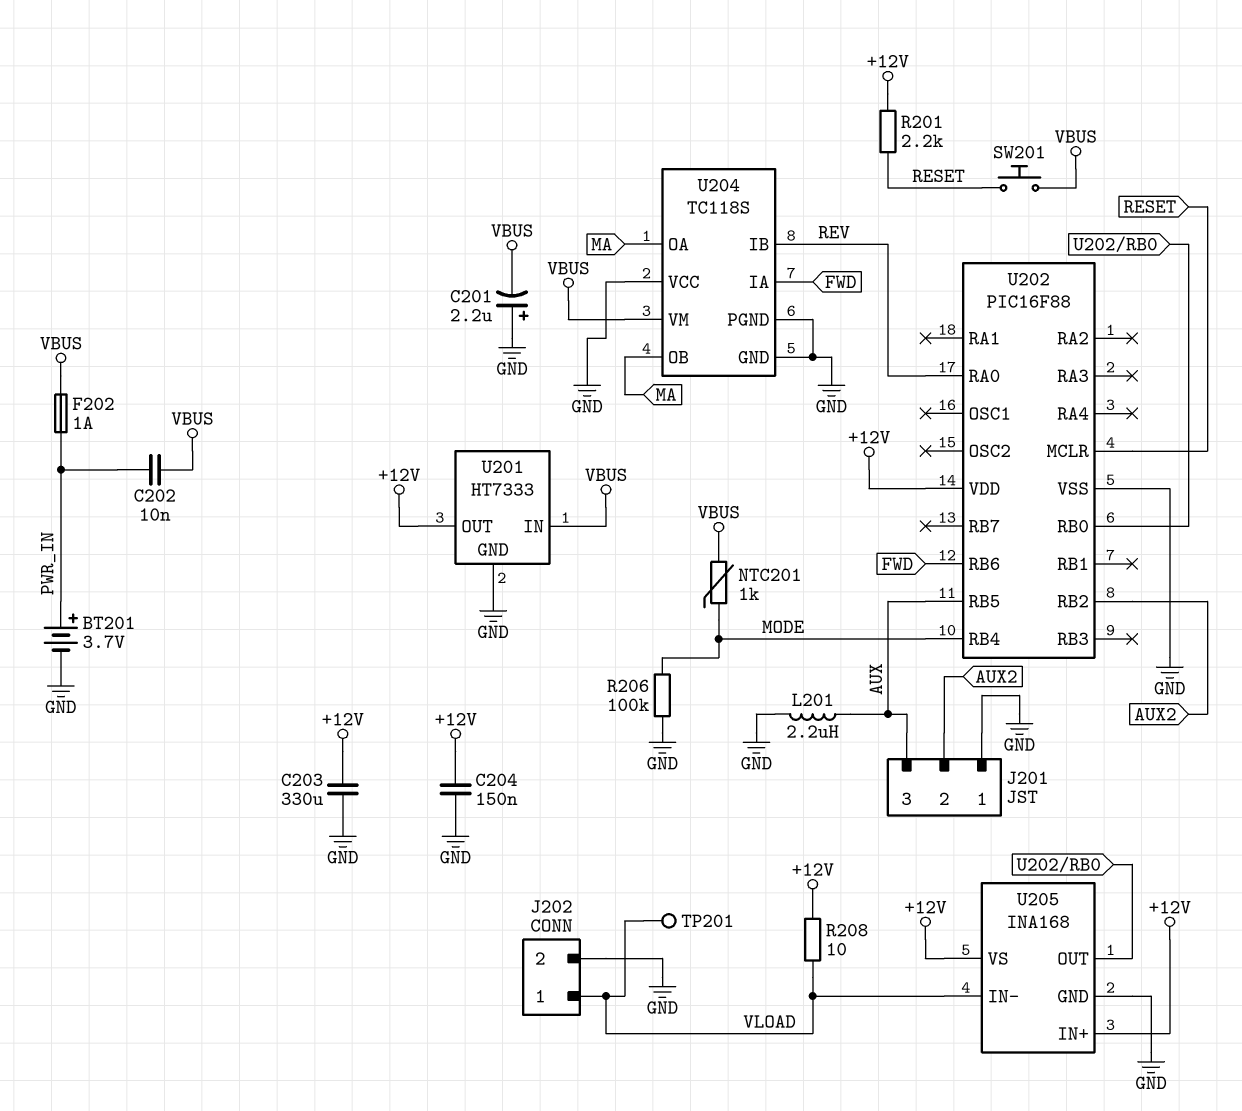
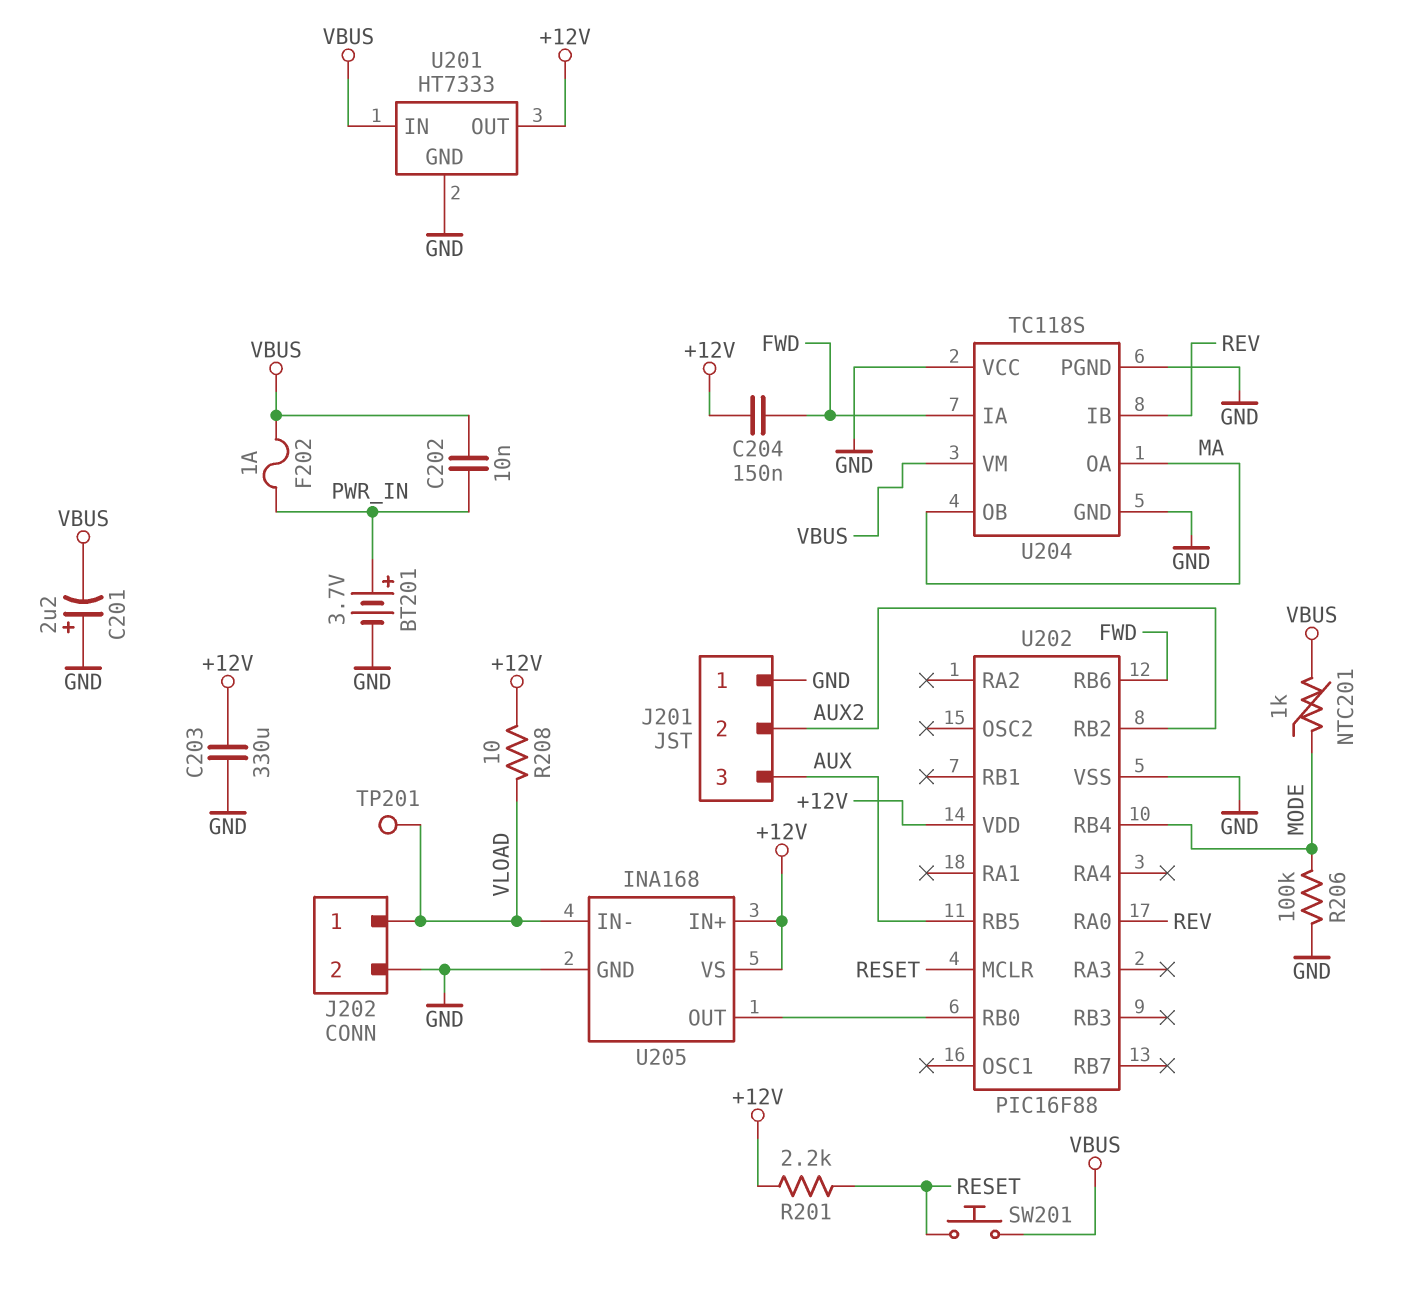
C204: 150nF (+12V, GND) -> 150nF (+12V, FWD)
L201: 2.2uH (AUX, GND) -> none

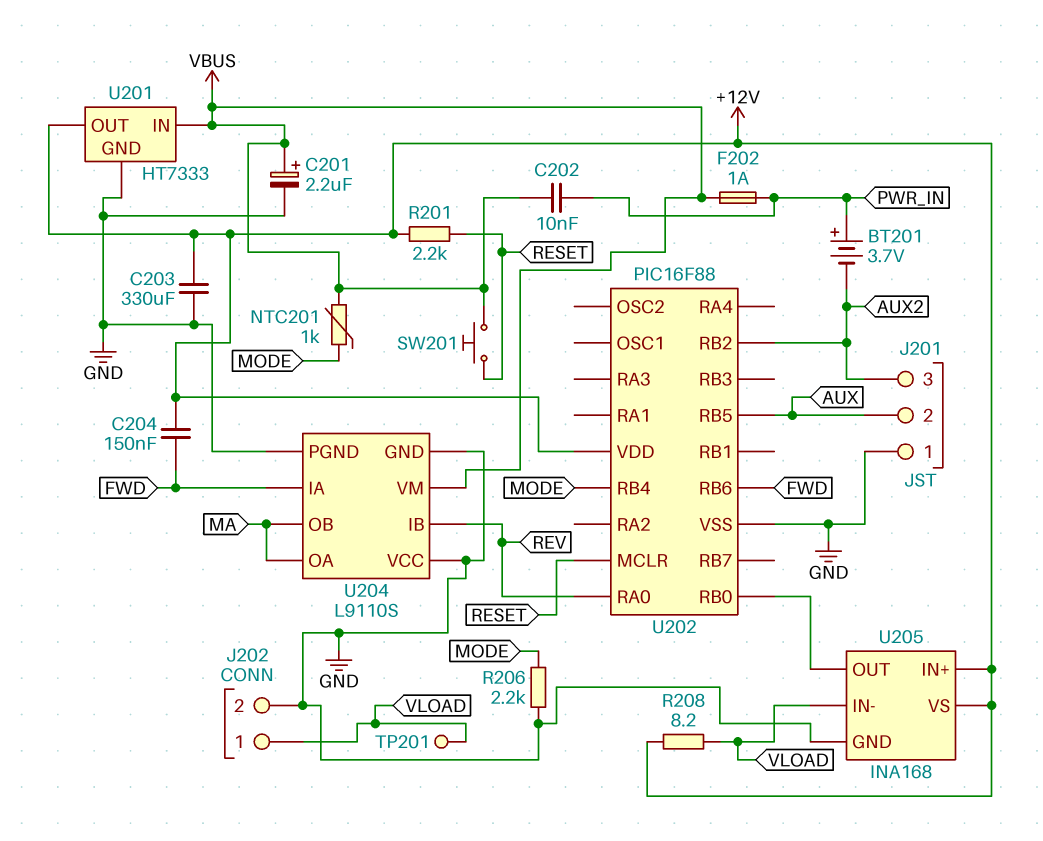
BT201: 3.7V (plus PWR_IN, minus GND) -> 3.7V (plus PWR_IN, minus AUX2)
C201: 2.2uF (plus GND, minus VBUS) -> 2.2uF (plus VBUS, minus GND)
J201 pin 2: AUX2 -> AUX
J201 pin 3: AUX -> AUX2
R206: 100k (GND, MODE) -> 2.2k (GND, MODE)
R208: 10 (+12V, VLOAD) -> 8.2 (+12V, VLOAD)
U204: TC118S -> L9110S

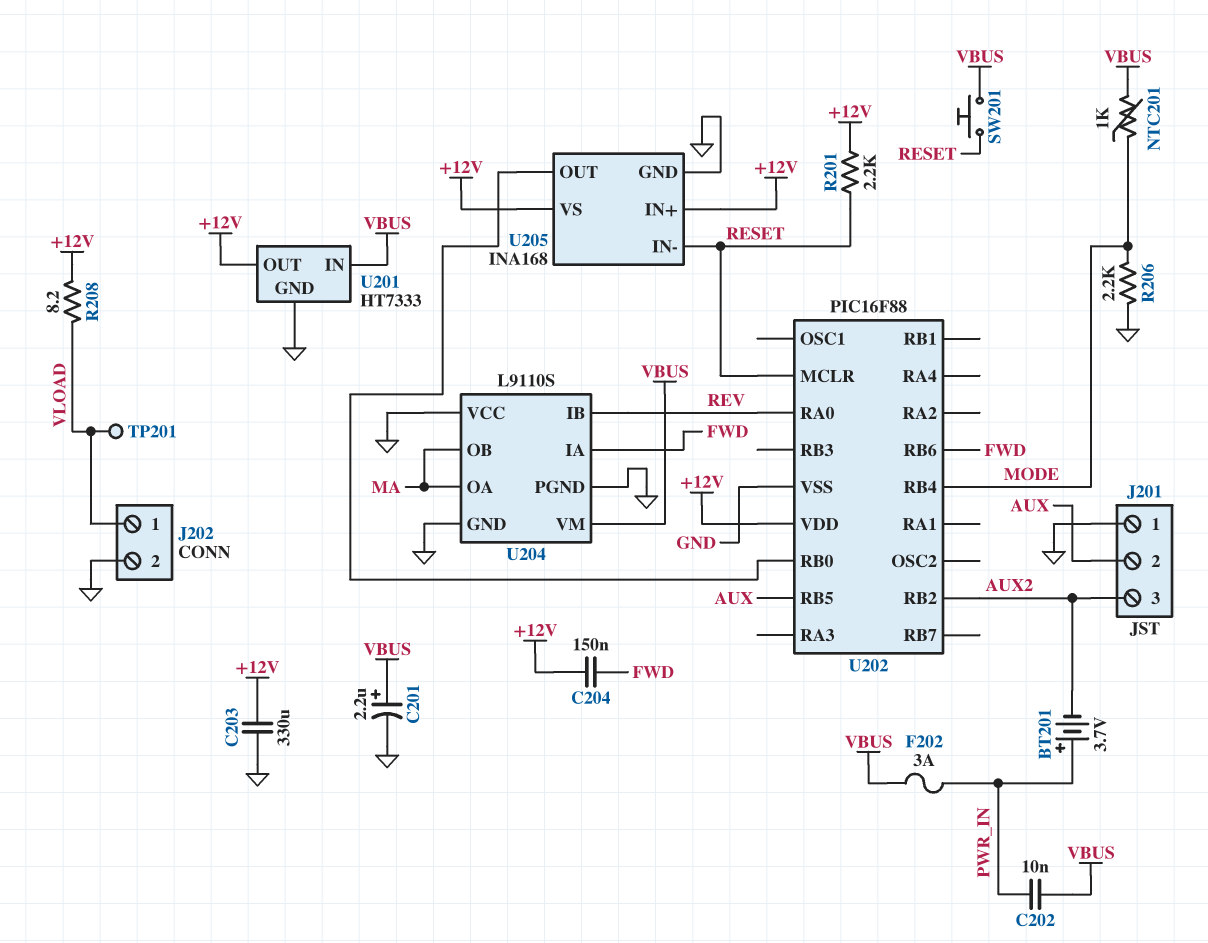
F202: 1A (PWR_IN, VBUS) -> 3A (PWR_IN, VBUS)
U205 pin IN-: VLOAD -> RESET

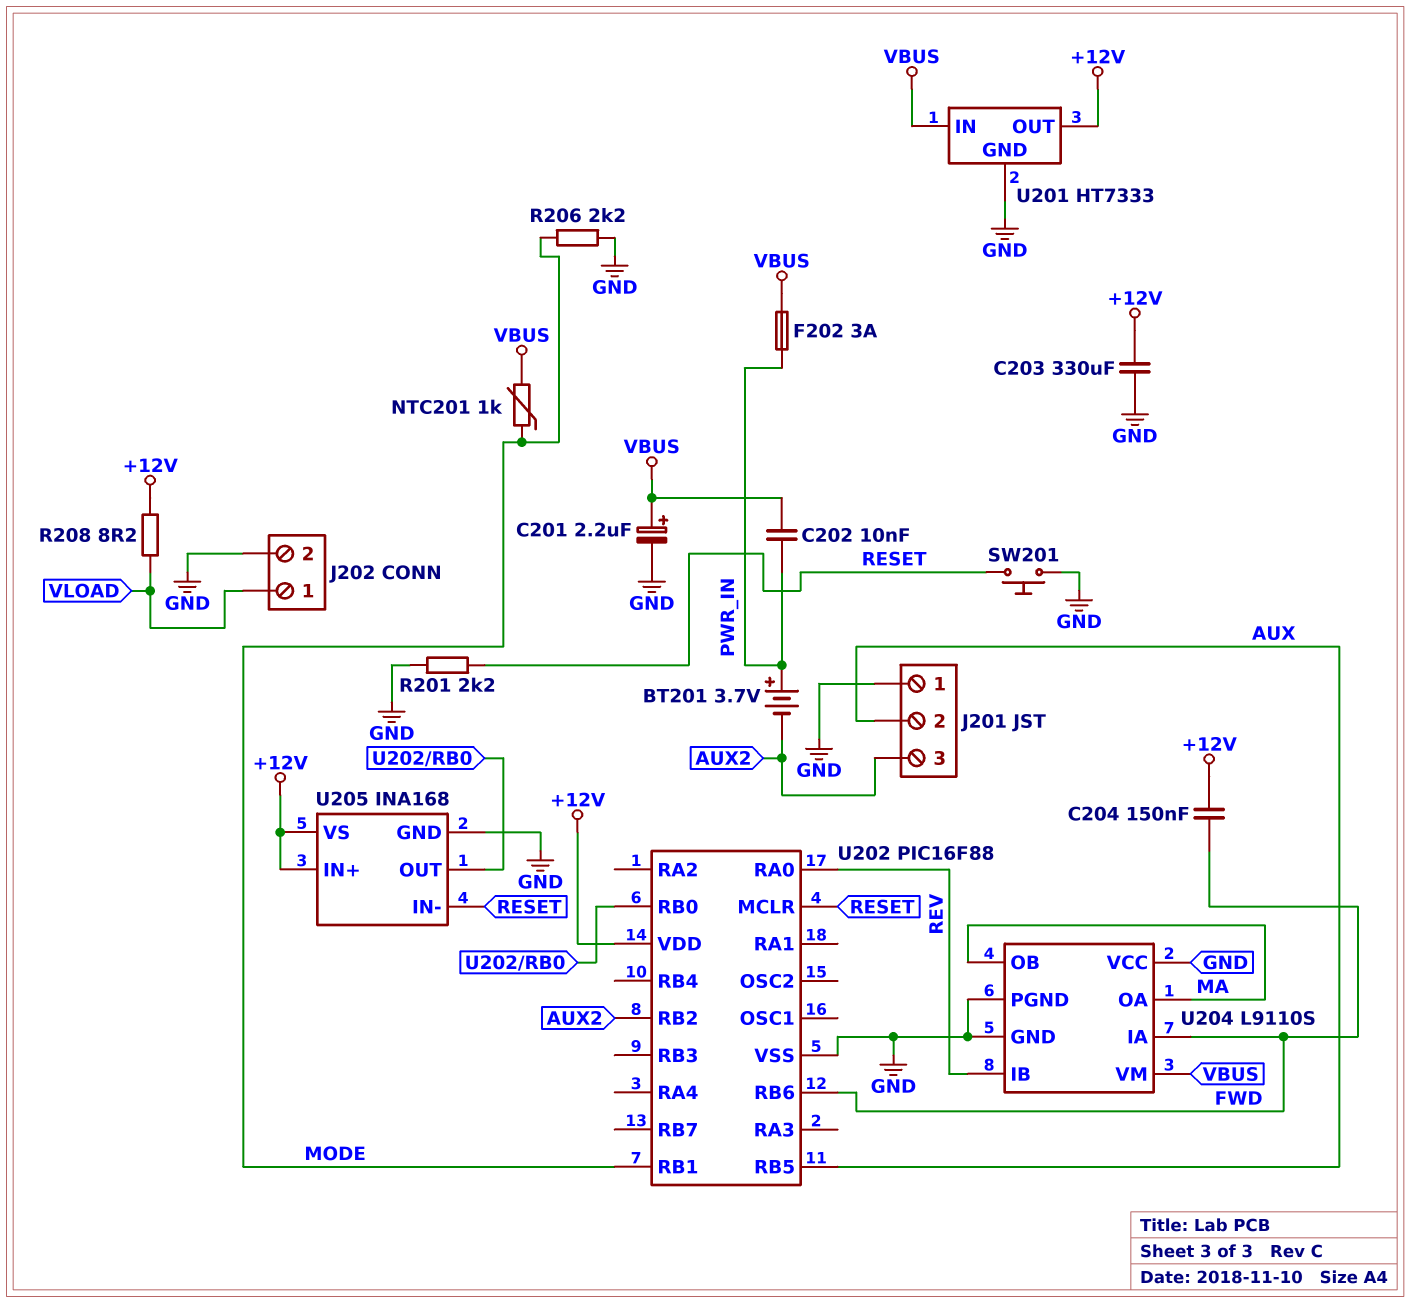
R201: 2.2k (+12V, RESET) -> 2.2k (GND, RESET)
SW201: button (RESET, VBUS) -> button (GND, RESET)
TP201: test point (VLOAD) -> none
U202 pin RB1: none -> MODE
U202 pin RB4: MODE -> none

